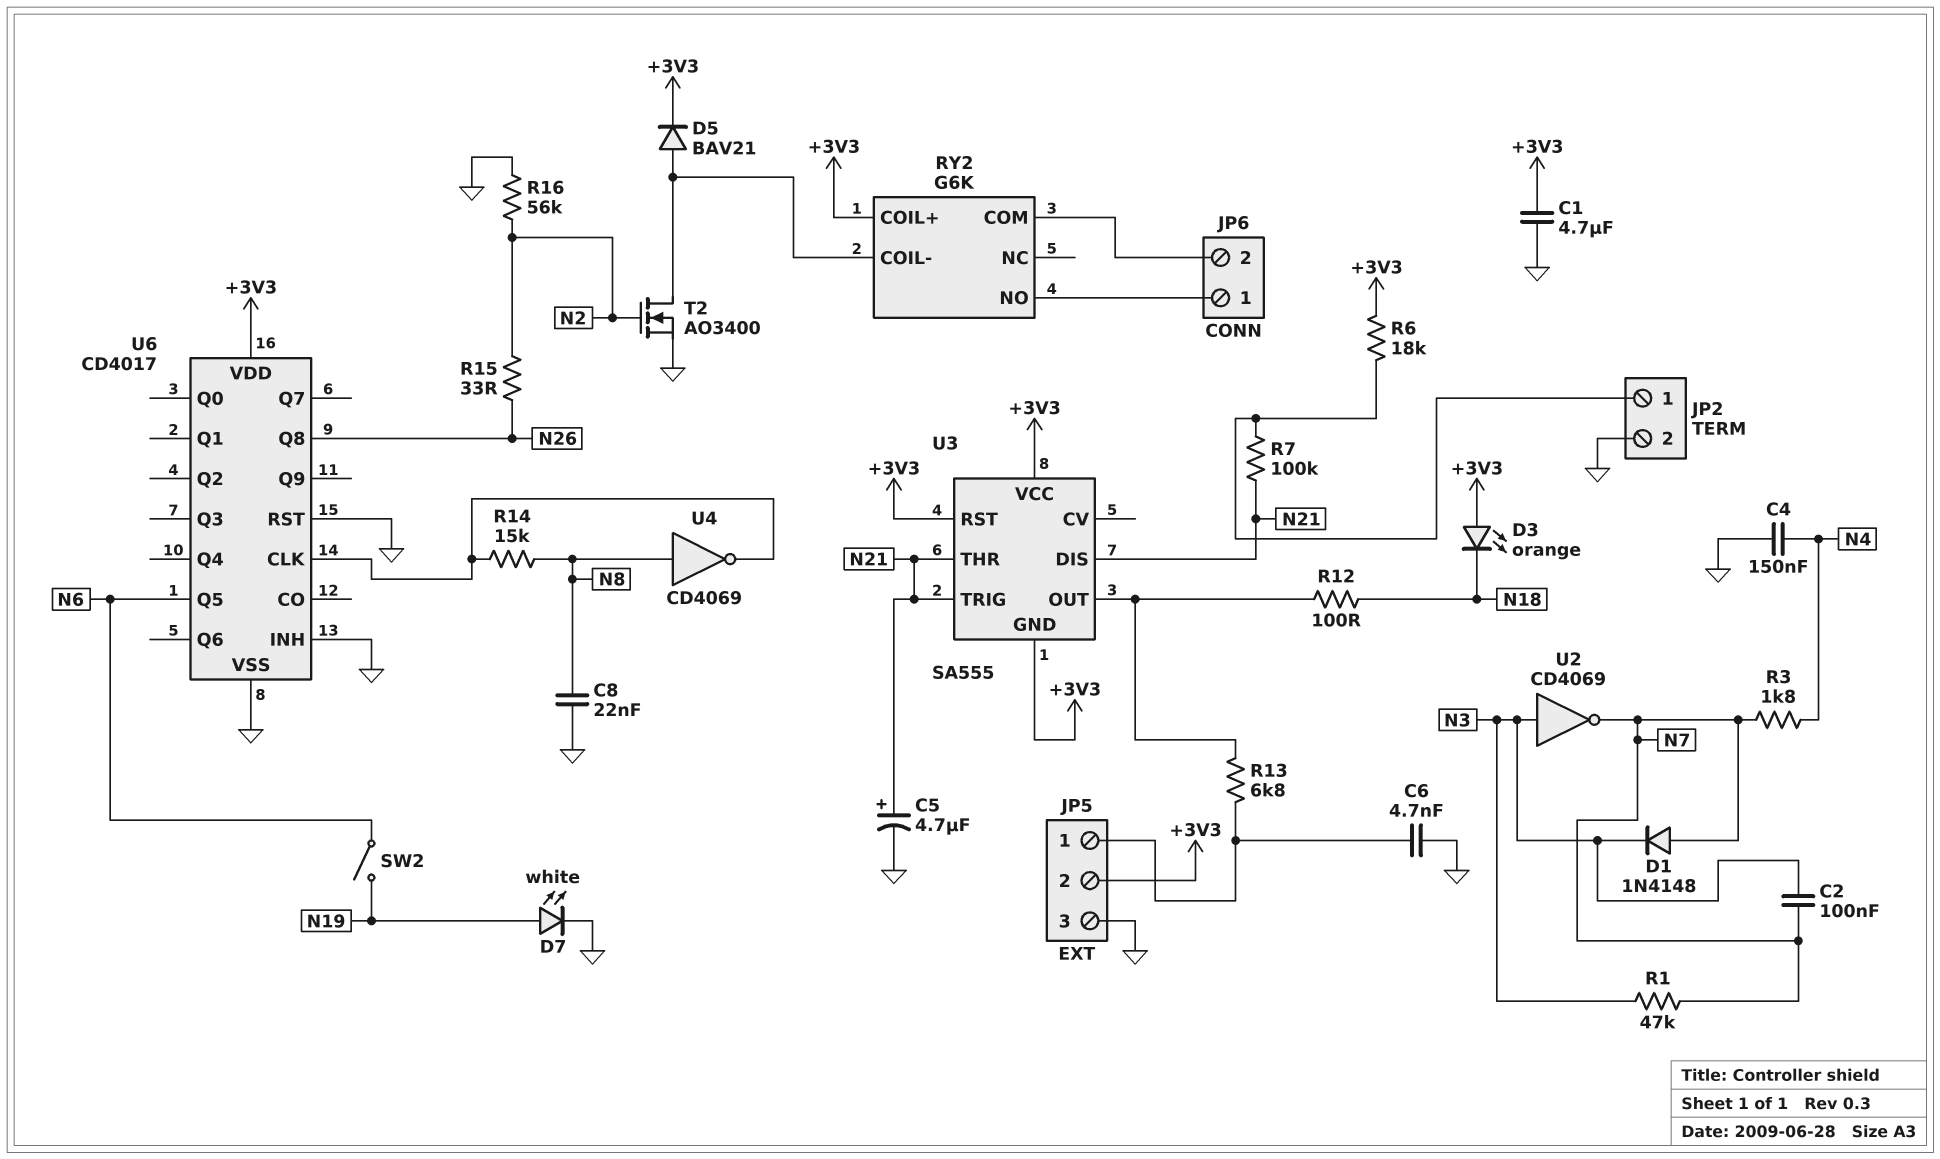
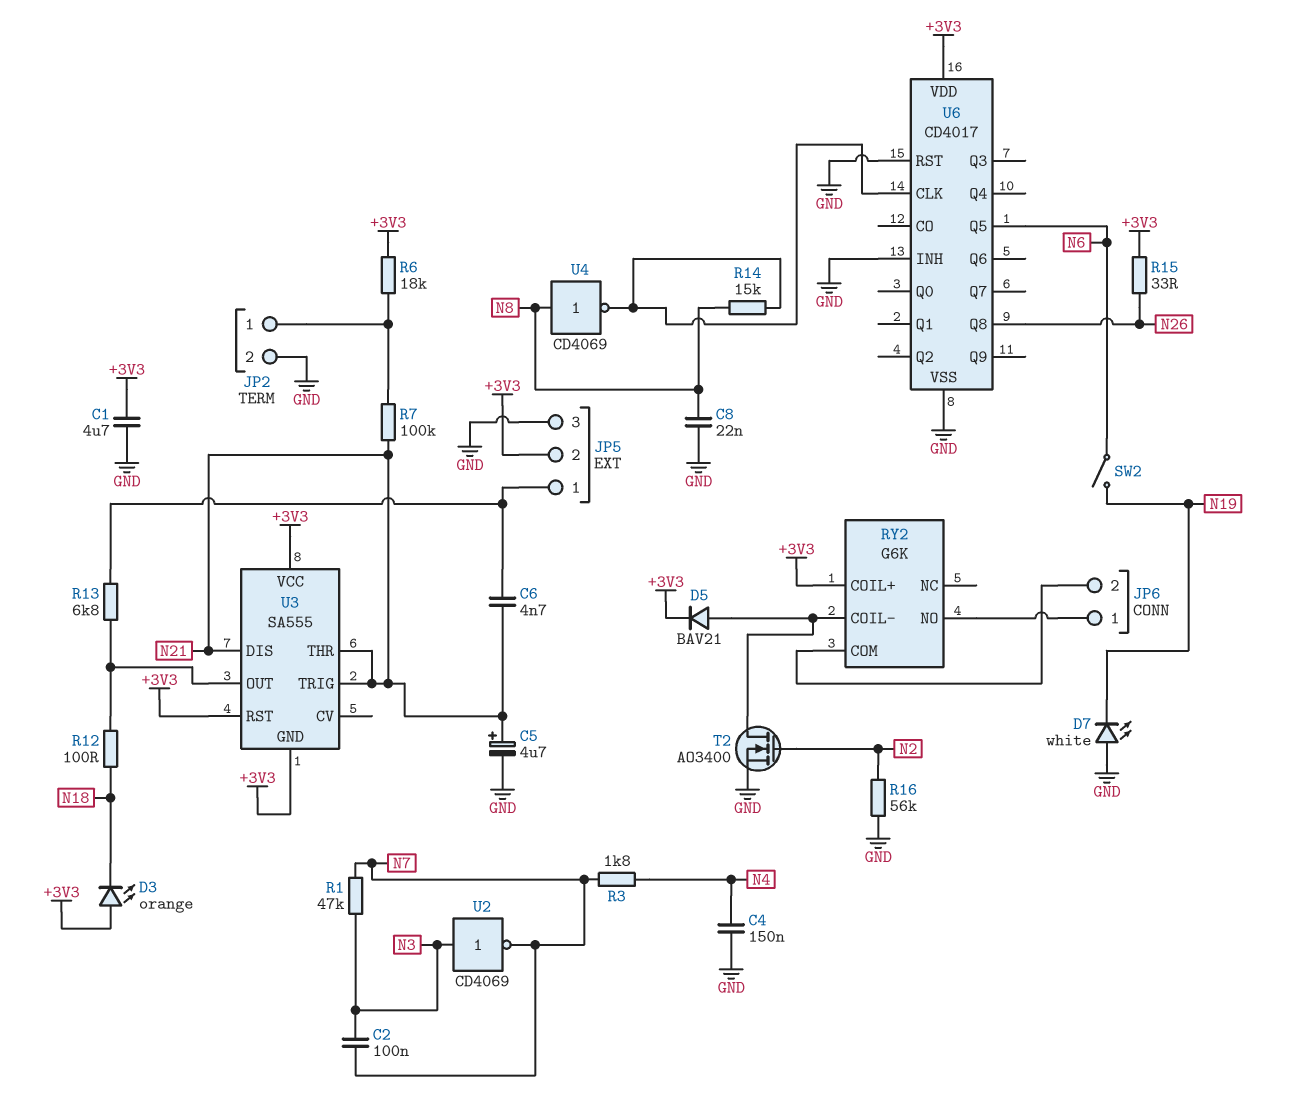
C6: 4.7nF (GND, JP5/1) -> 4.7nF (JP5/1, N21)
D1: diode 1N4148 (A N7, K N3) -> none
D7: LED white (A N19, K GND) -> LED white (A GND, K N19)
R15: 33 (N2, N26) -> 33 (+3V3, N26)

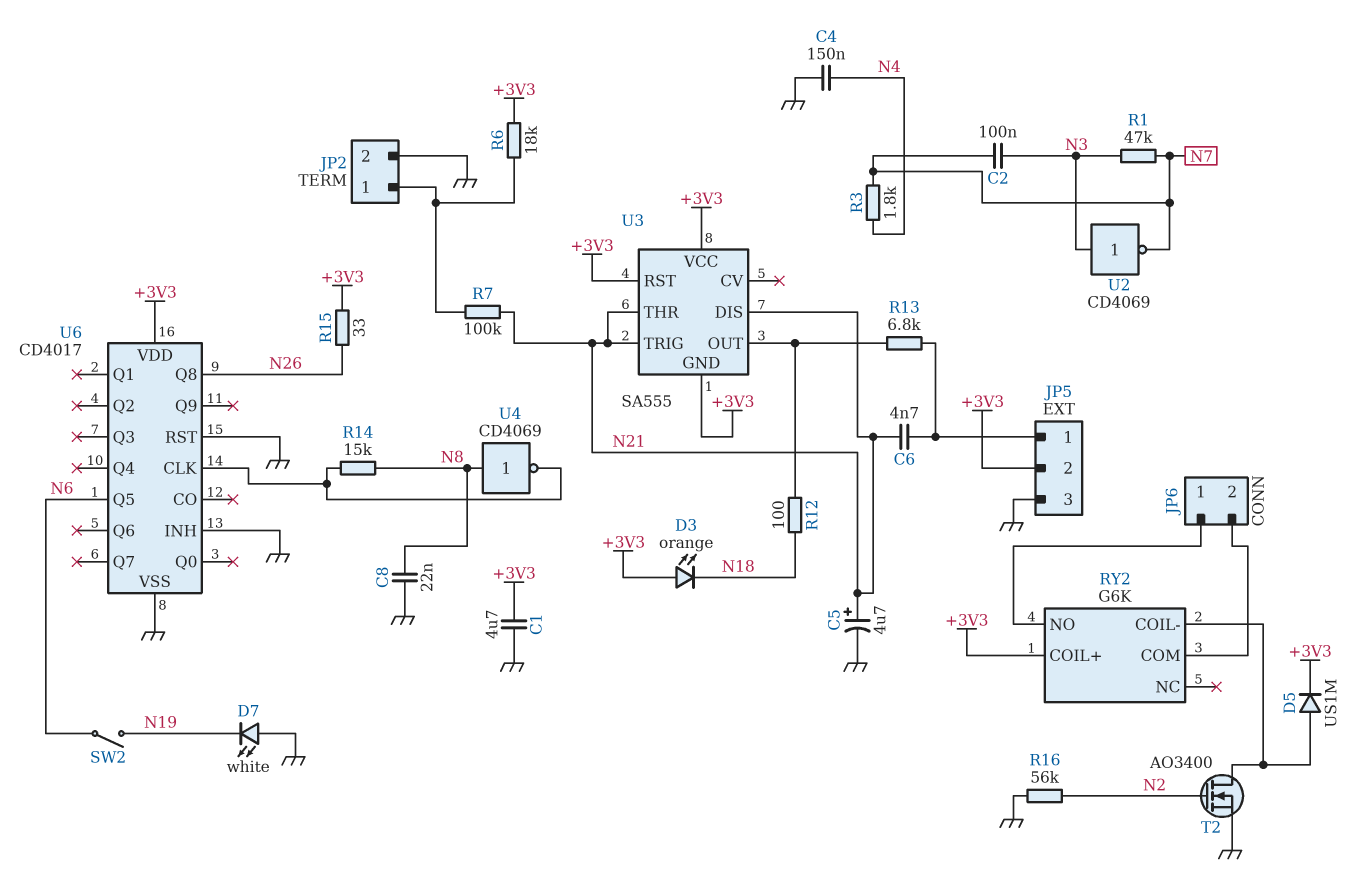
D5: diode BAV21 (A RY2/COIL-, K +3V3) -> diode US1M (A RY2/COIL-, K +3V3)

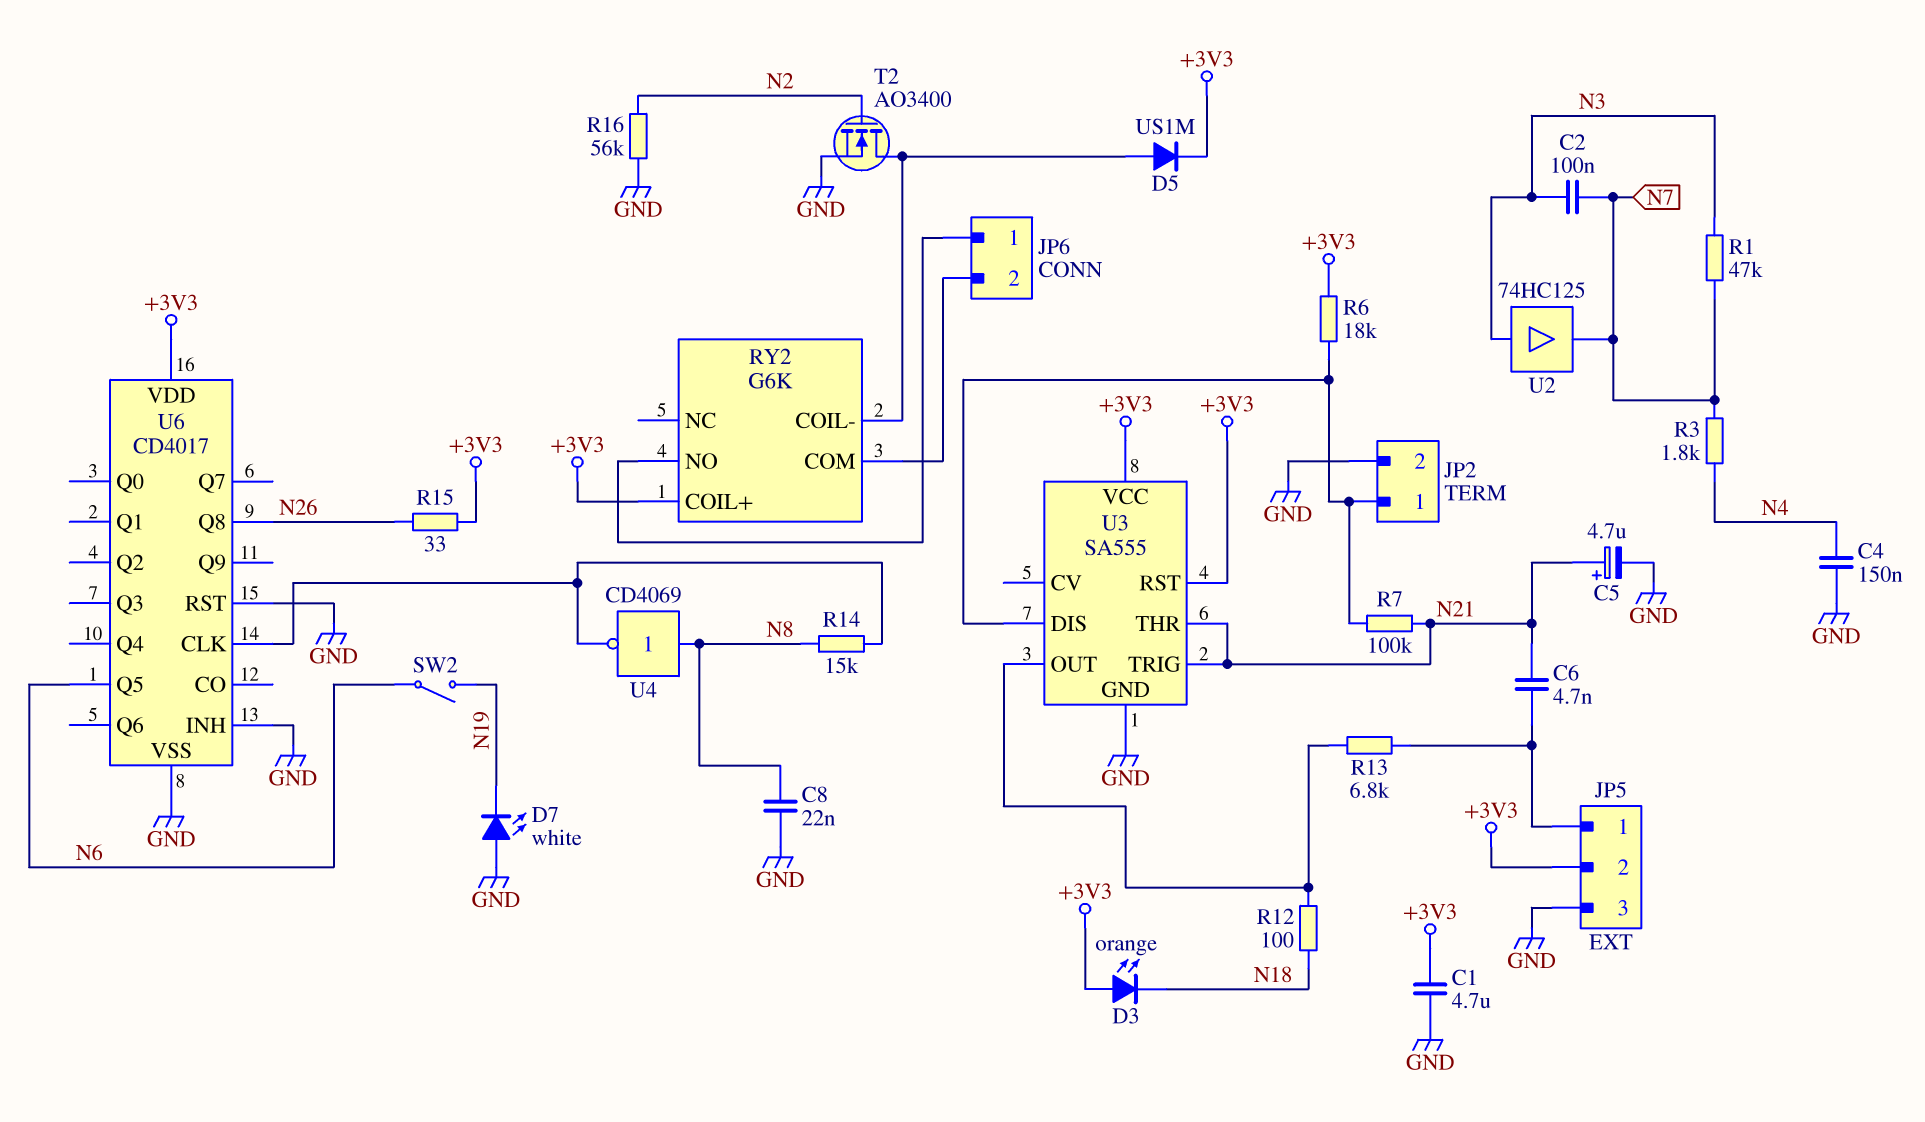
U2: NOT CD4069 (in N3, out N7) -> buffer 74HC125 (in N3, out N7)
U3 pin DIS: N21 -> JP2/1
U3 pin GND: +3V3 -> GND

